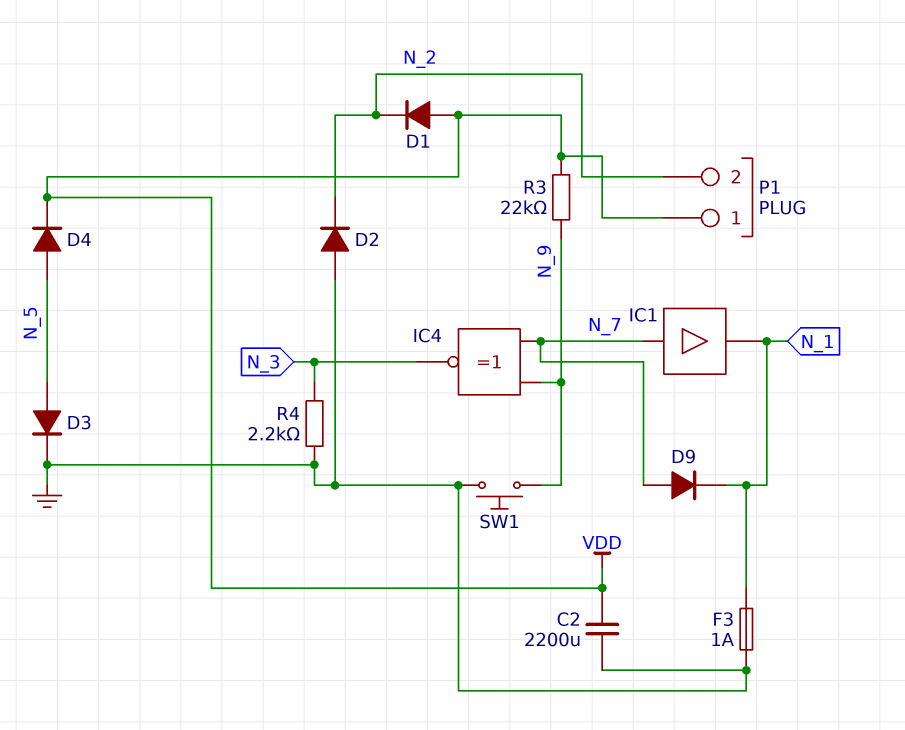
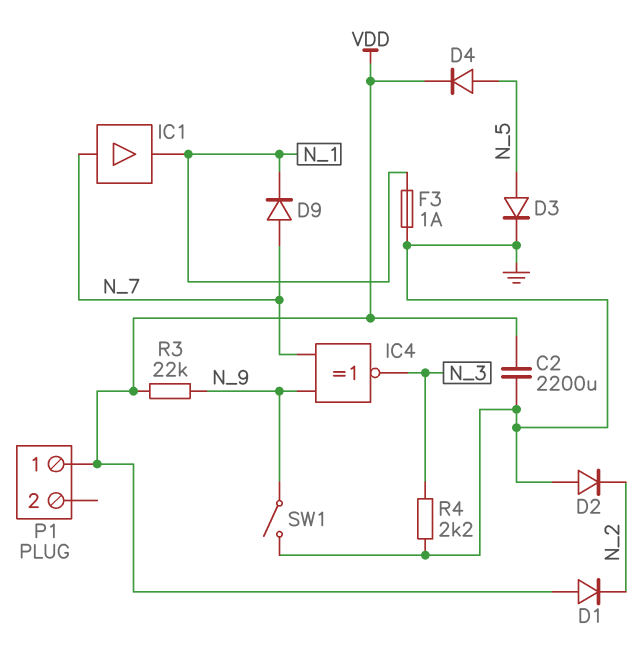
P1 pin 2: N_2 -> none
SW1: button (GND, N_9) -> switch (GND, N_9)

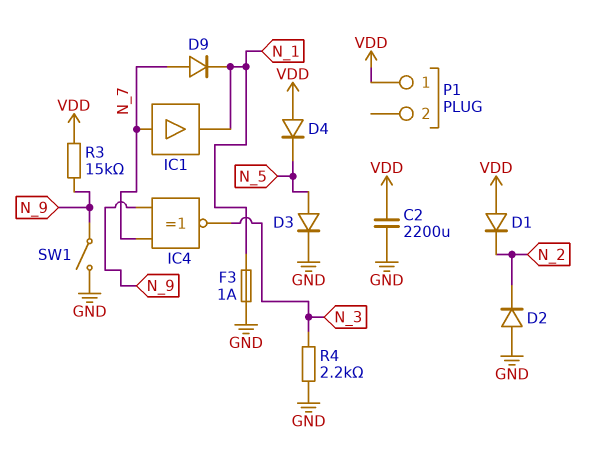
D4: diode (A N_5, K VDD) -> diode (A VDD, K N_5)
R3: 22k (N_9, VDD) -> 15k (N_9, VDD)

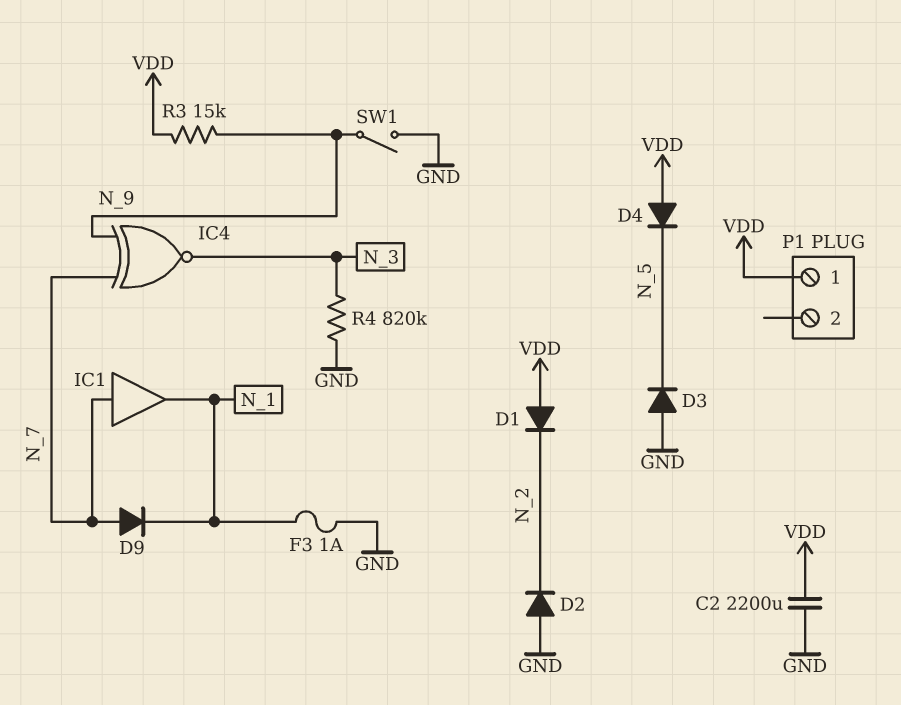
D3: diode (A N_5, K GND) -> diode (A GND, K N_5)
R4: 2.2k (GND, N_3) -> 820k (GND, N_3)

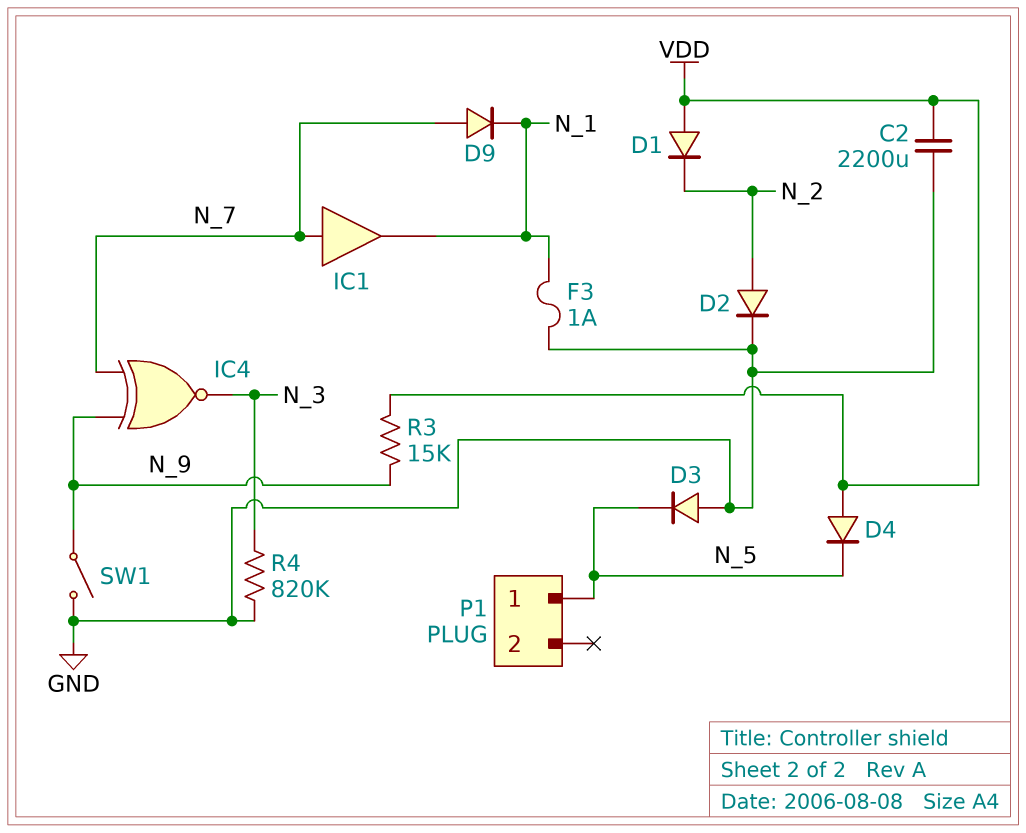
D2: diode (A GND, K N_2) -> diode (A N_2, K GND)
P1 pin 1: VDD -> N_5

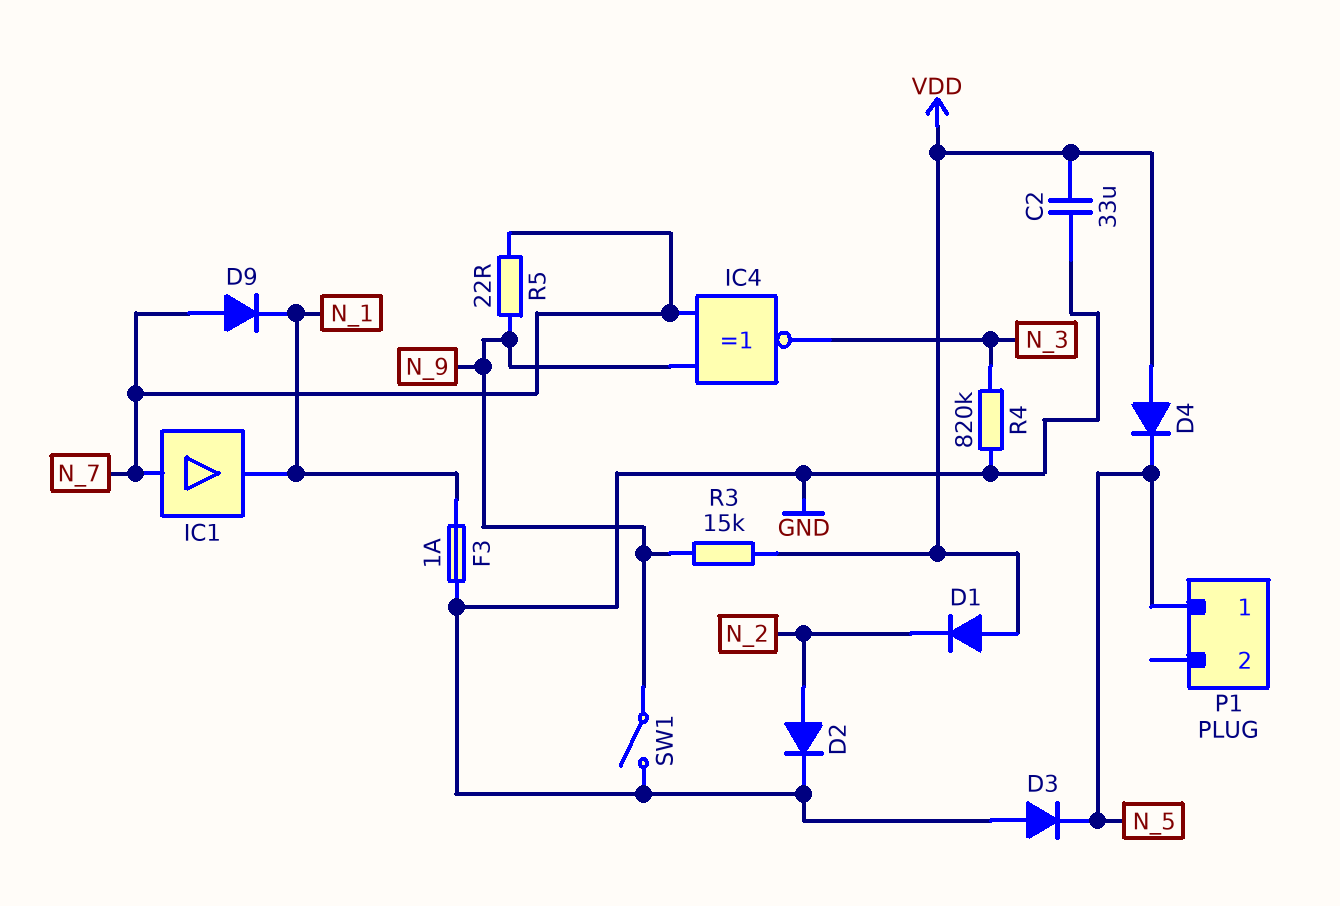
C2: 2200uF (GND, VDD) -> 33uF (GND, VDD)
R5: none -> 22 (N_7, N_9)

